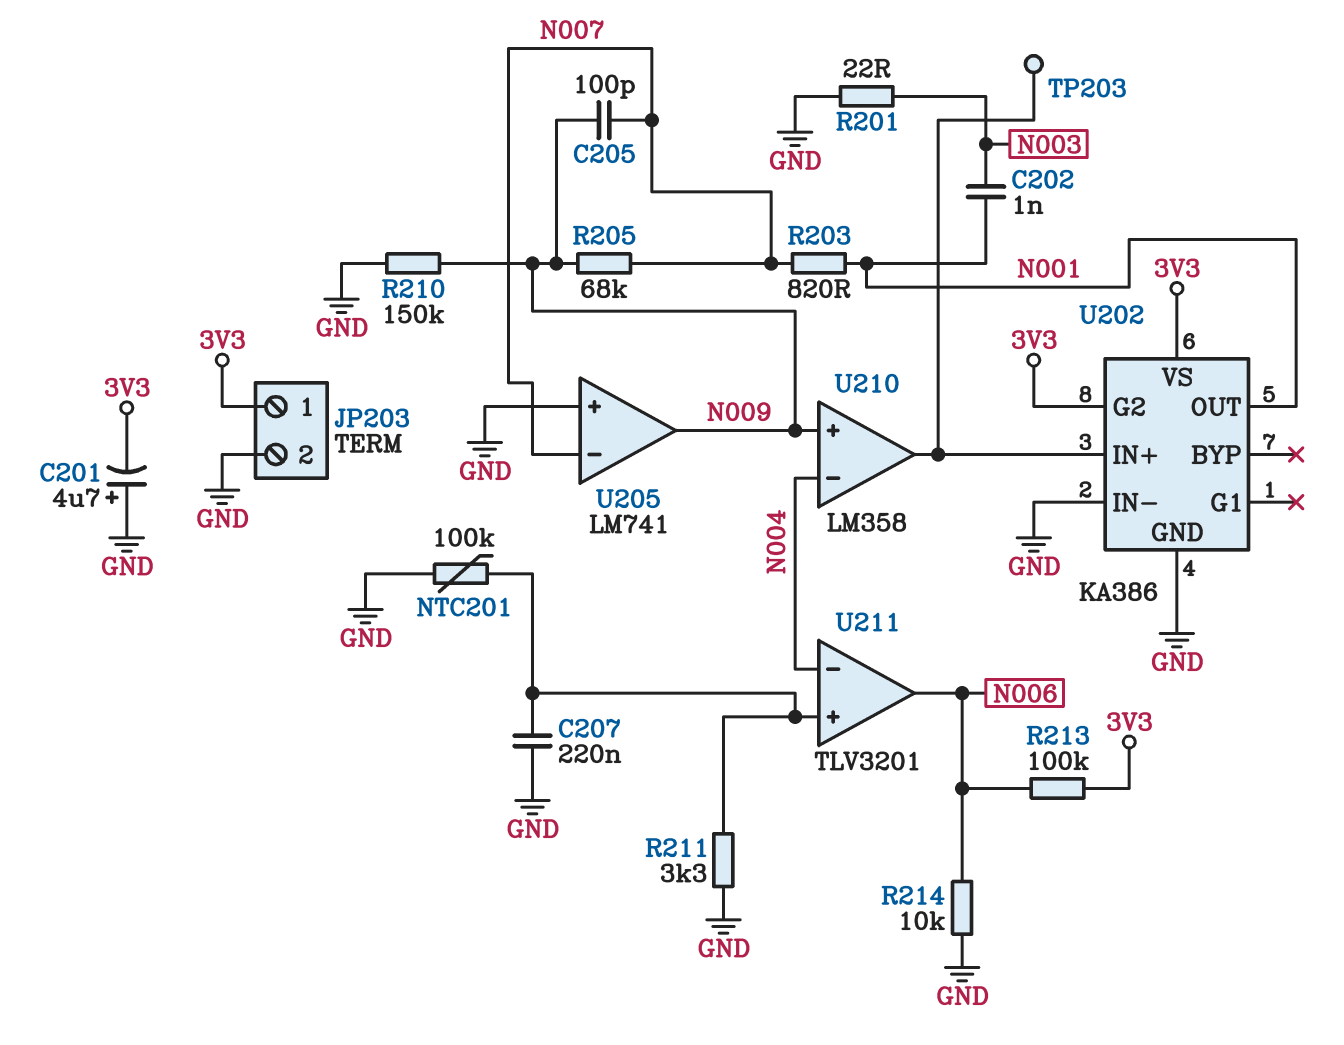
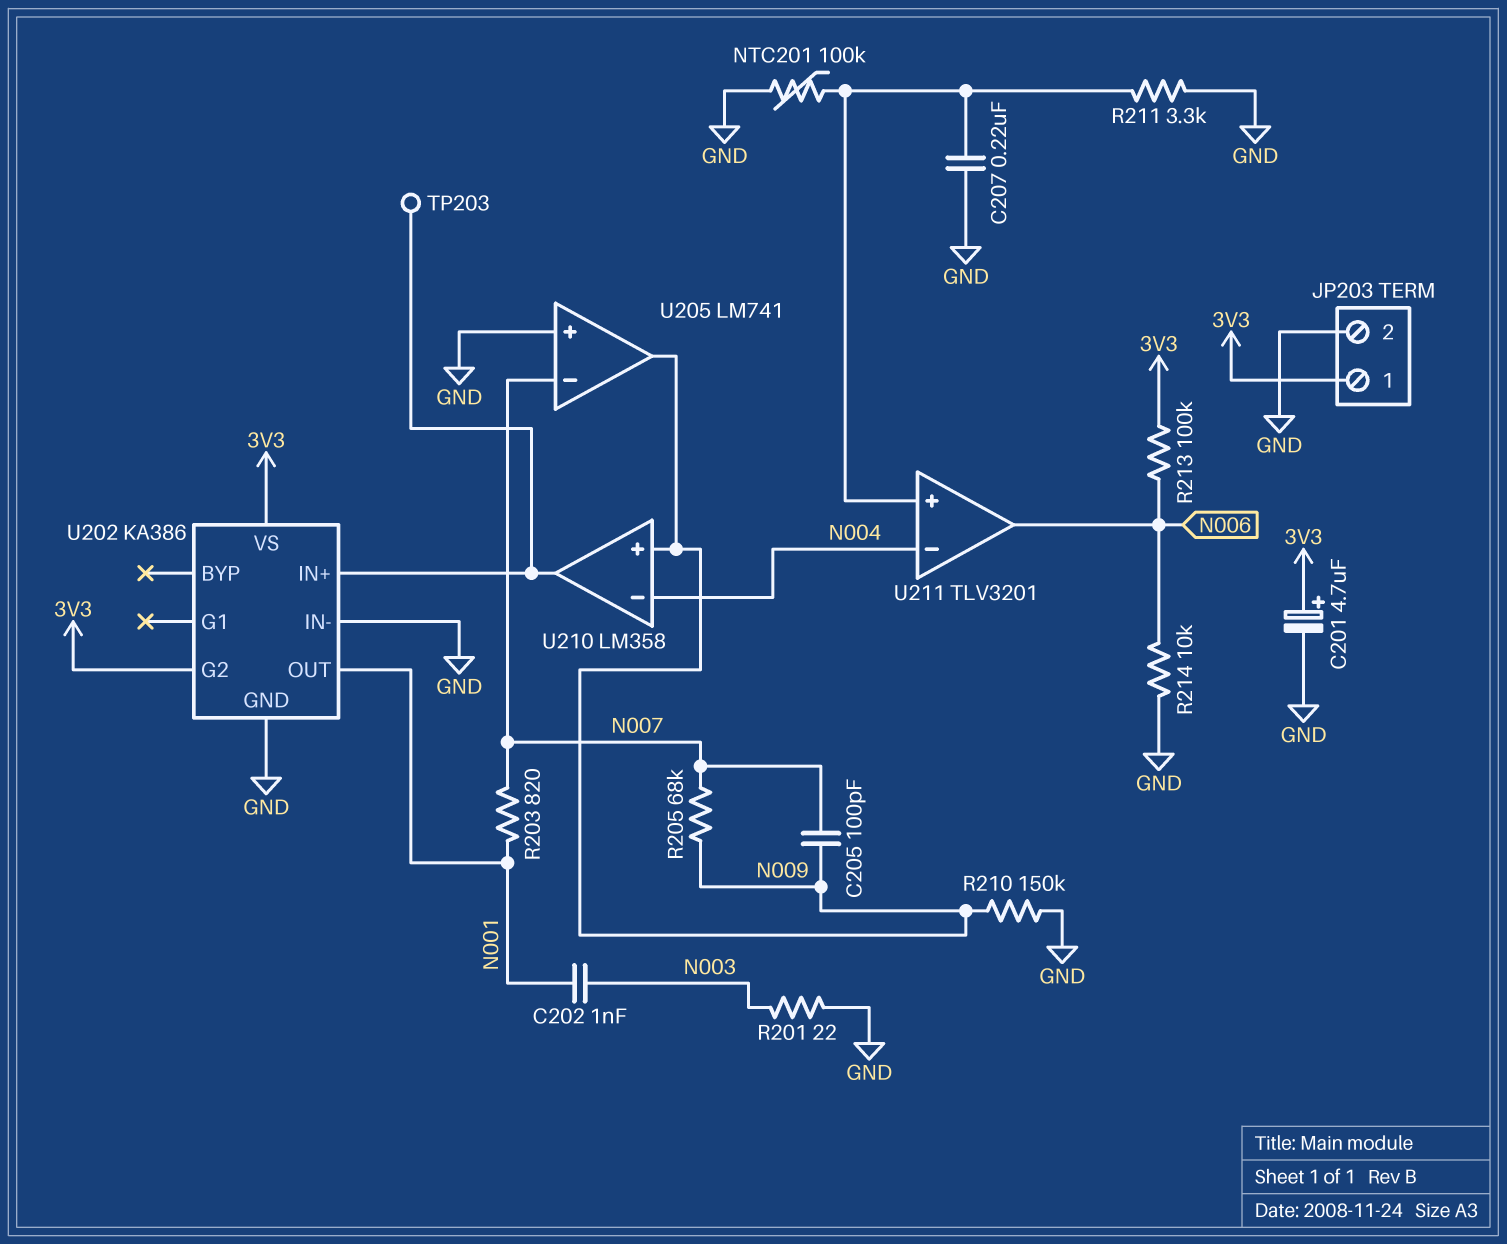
C201: 4.7uF (plus GND, minus 3V3) -> 4.7uF (plus 3V3, minus GND)

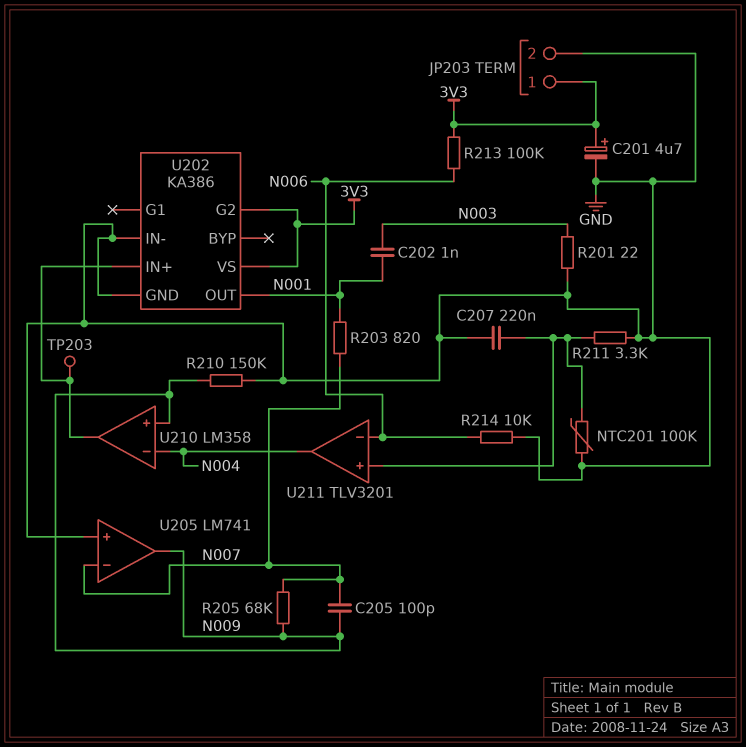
U211 pin in-: N004 -> N006
U211 pin out: N006 -> N004

